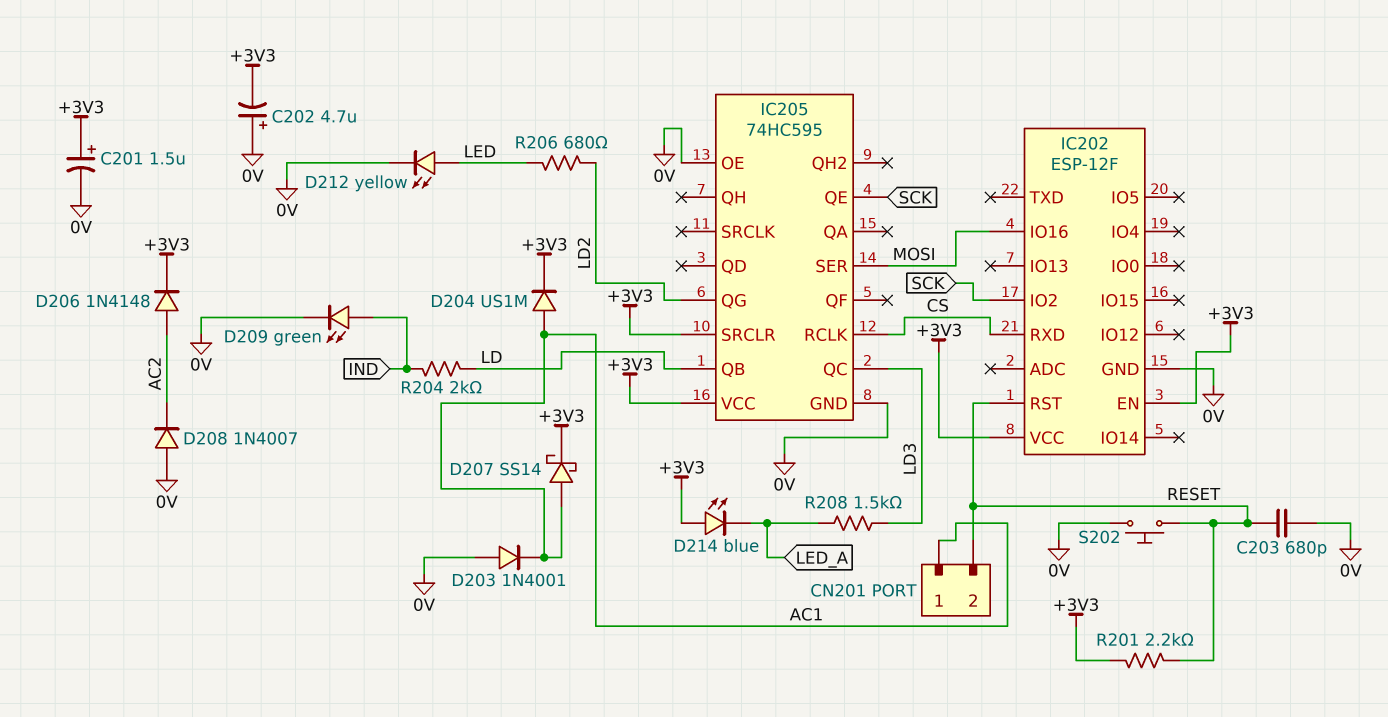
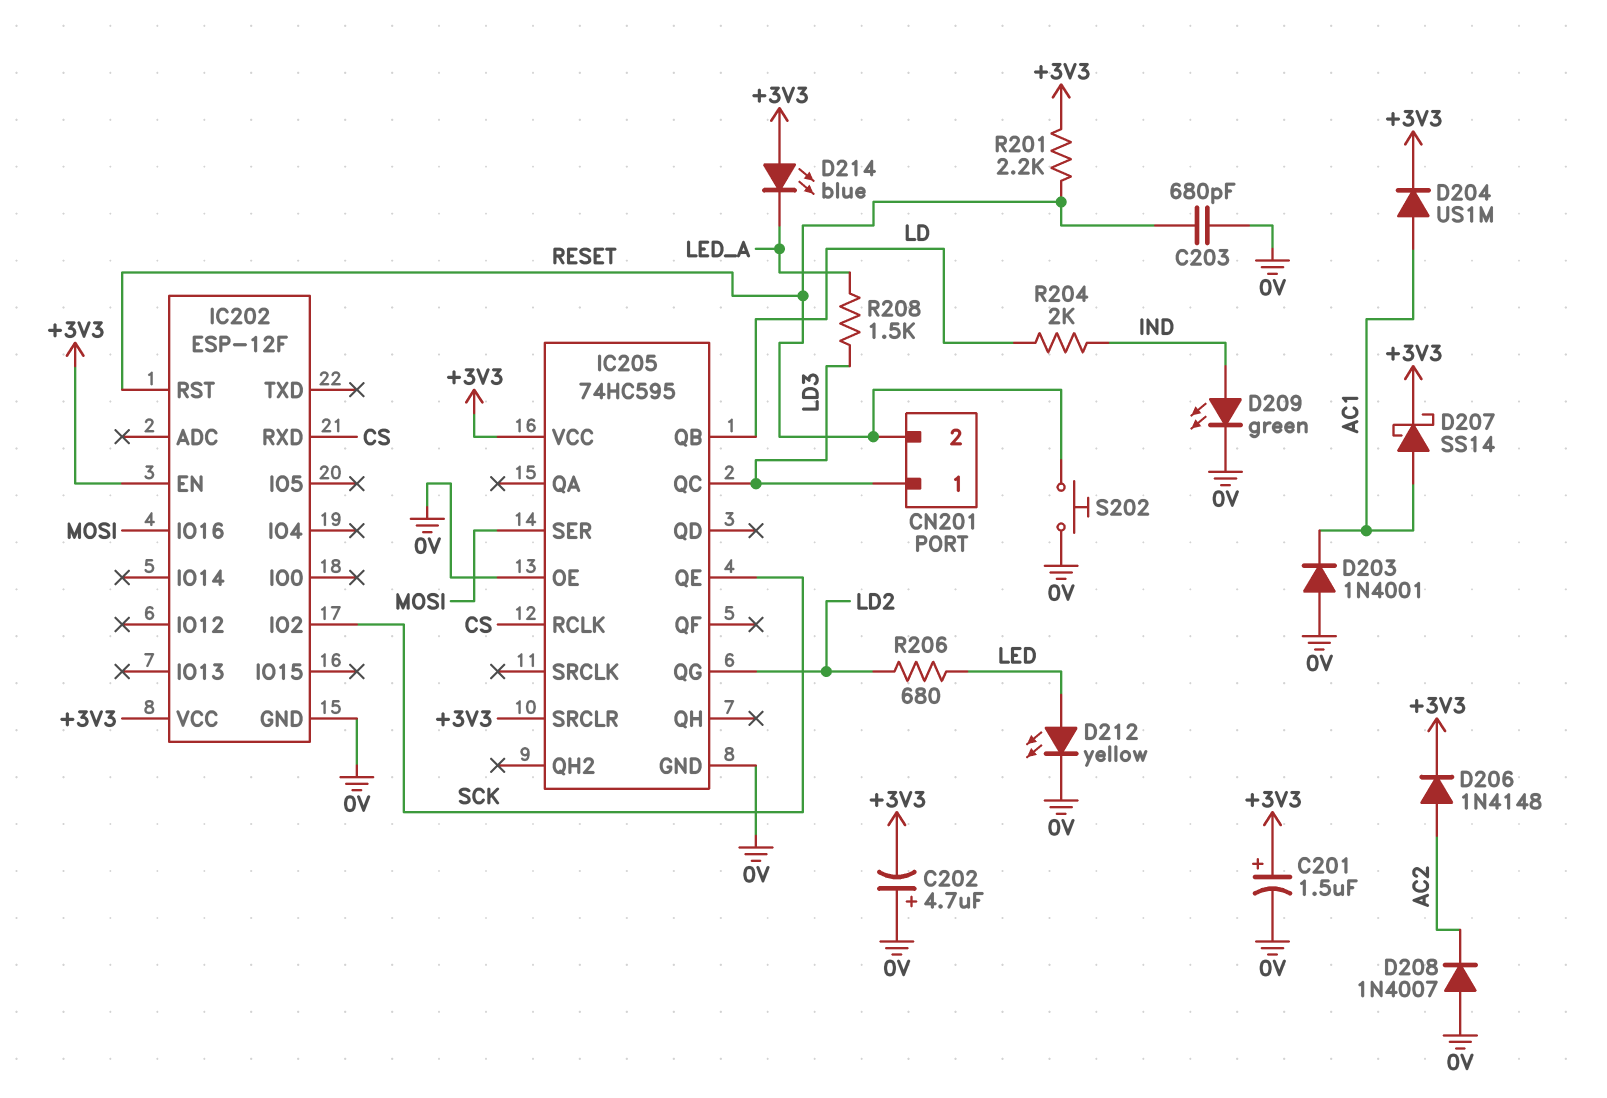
CN201 pin 1: AC1 -> LD3

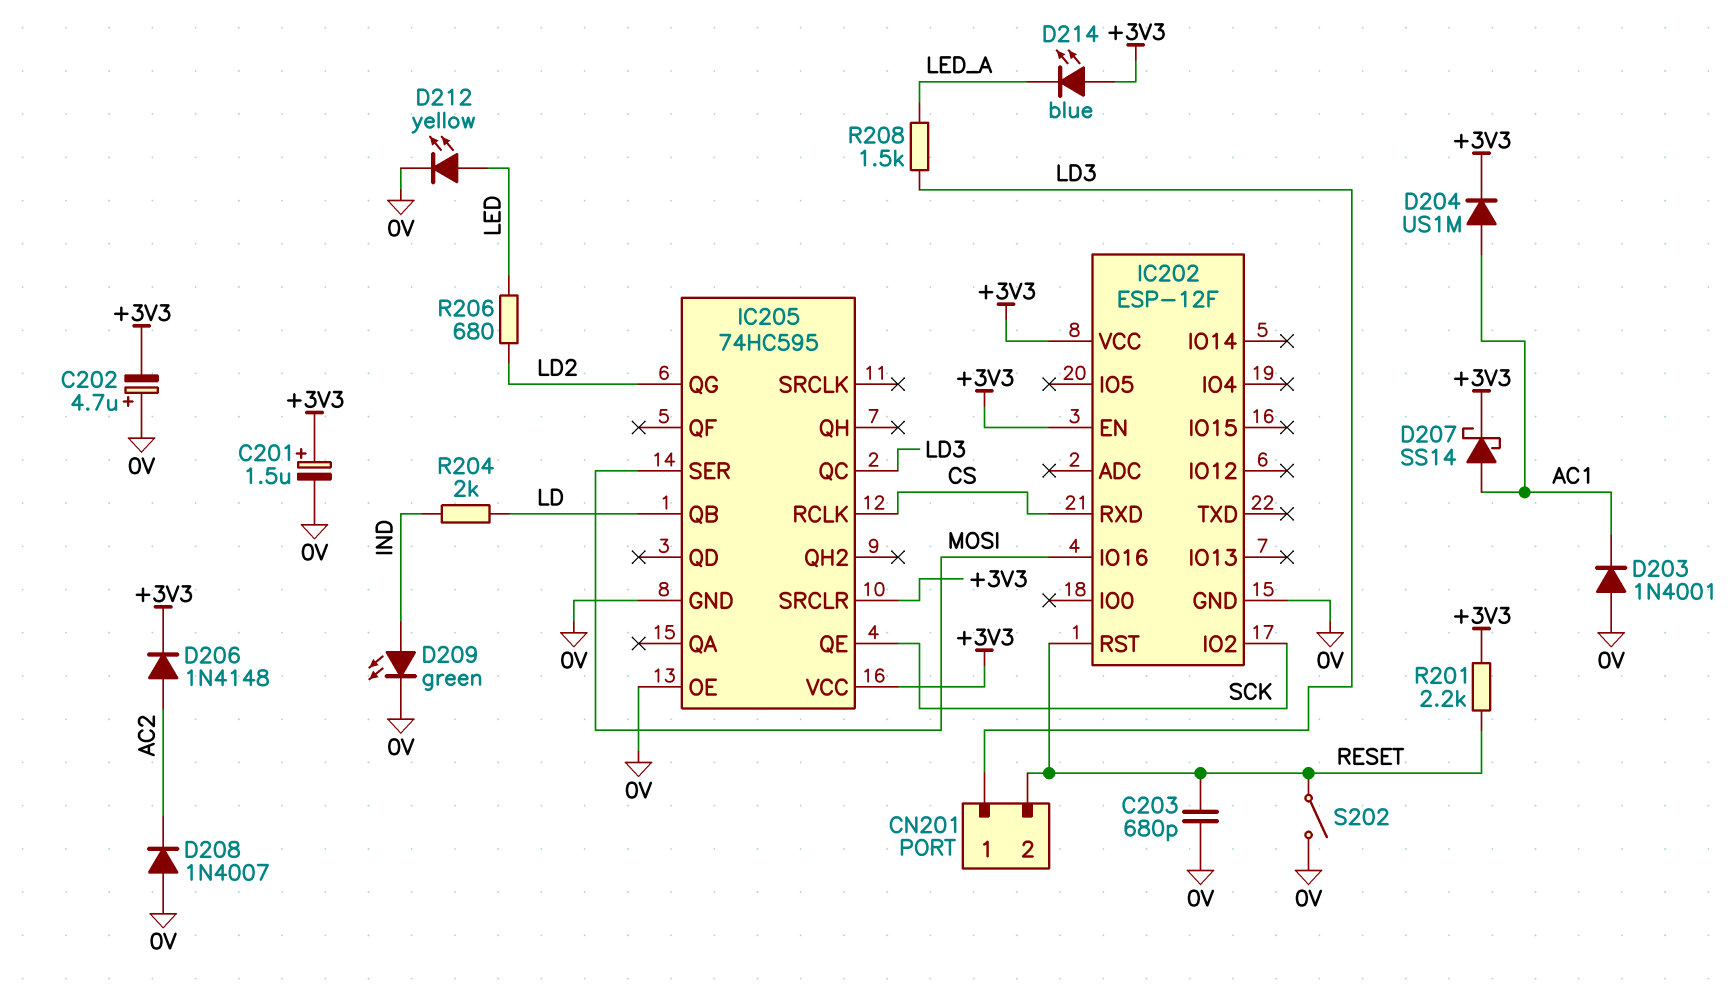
S202: button (0V, RESET) -> switch (0V, RESET)

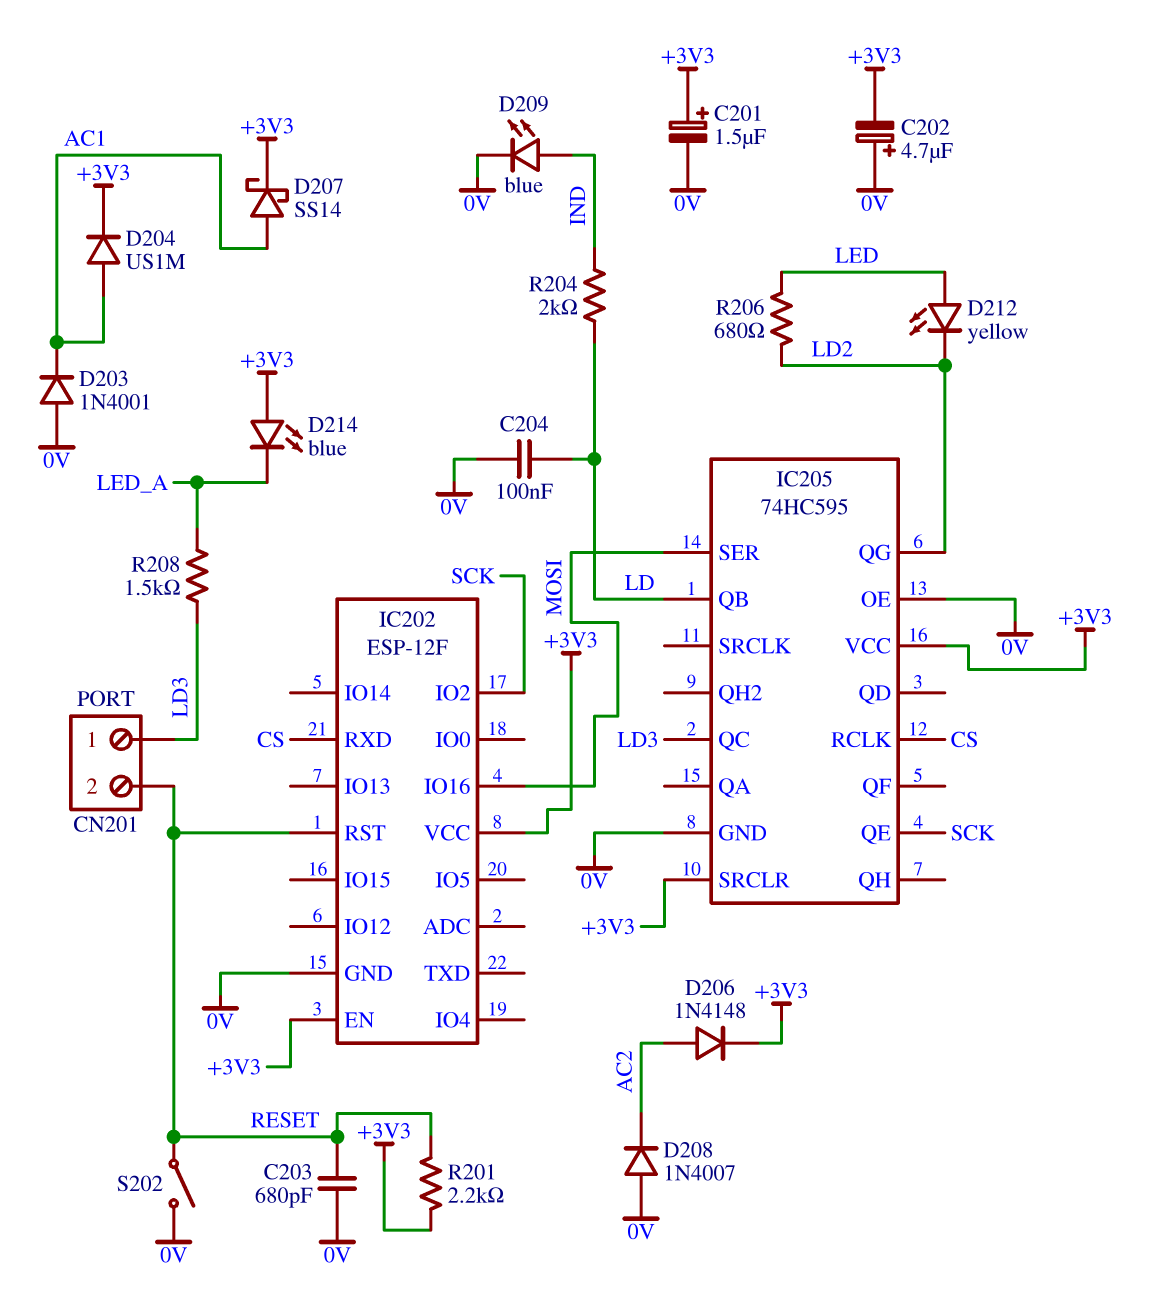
C204: none -> 100nF (0V, LD)
D209: LED green (A IND, K 0V) -> LED blue (A IND, K 0V)
D212: LED yellow (A LED, K 0V) -> LED yellow (A LED, K LD2)

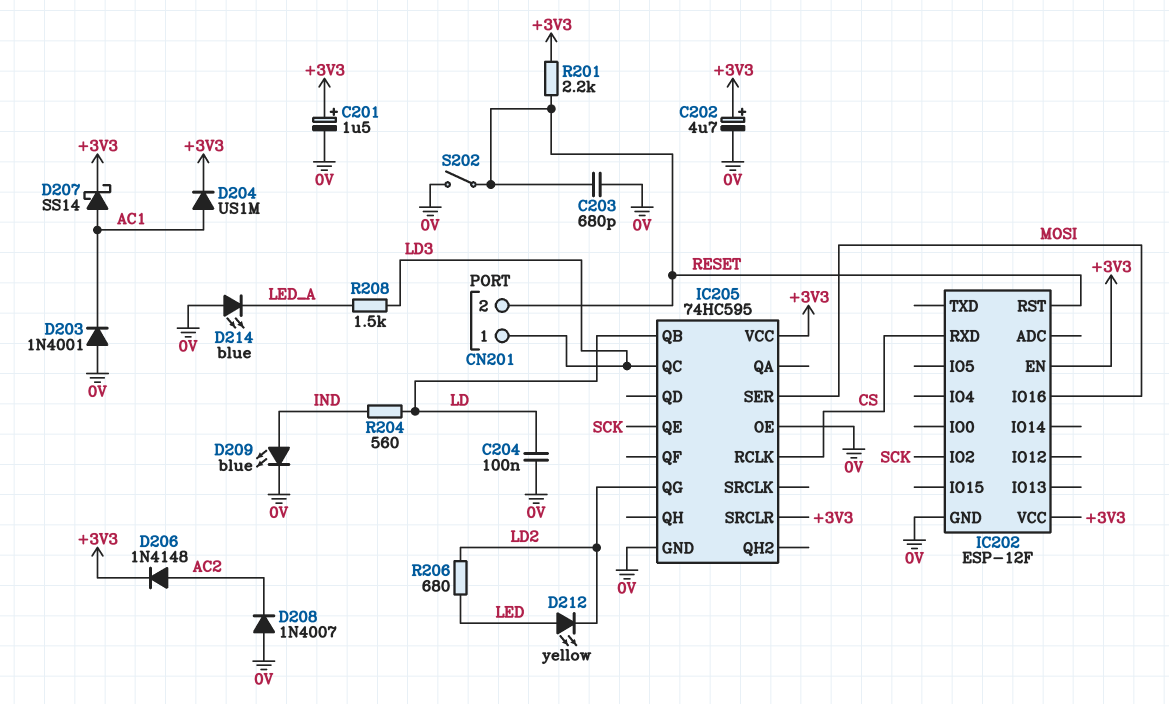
C202: 4.7uF (plus 0V, minus +3V3) -> 4.7uF (plus +3V3, minus 0V)
D214: LED blue (A +3V3, K LED_A) -> LED blue (A 0V, K LED_A)
R204: 2k (IND, LD) -> 560 (IND, LD)

